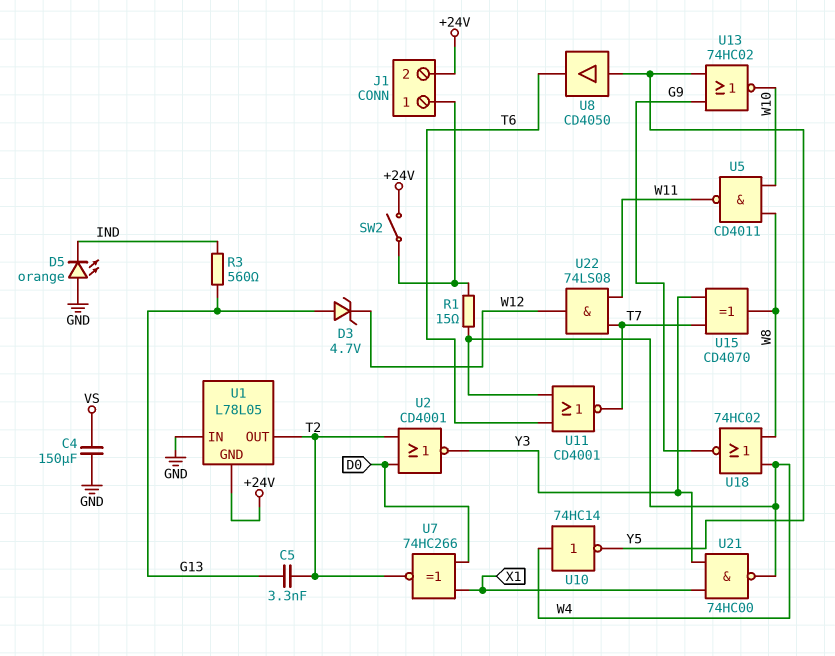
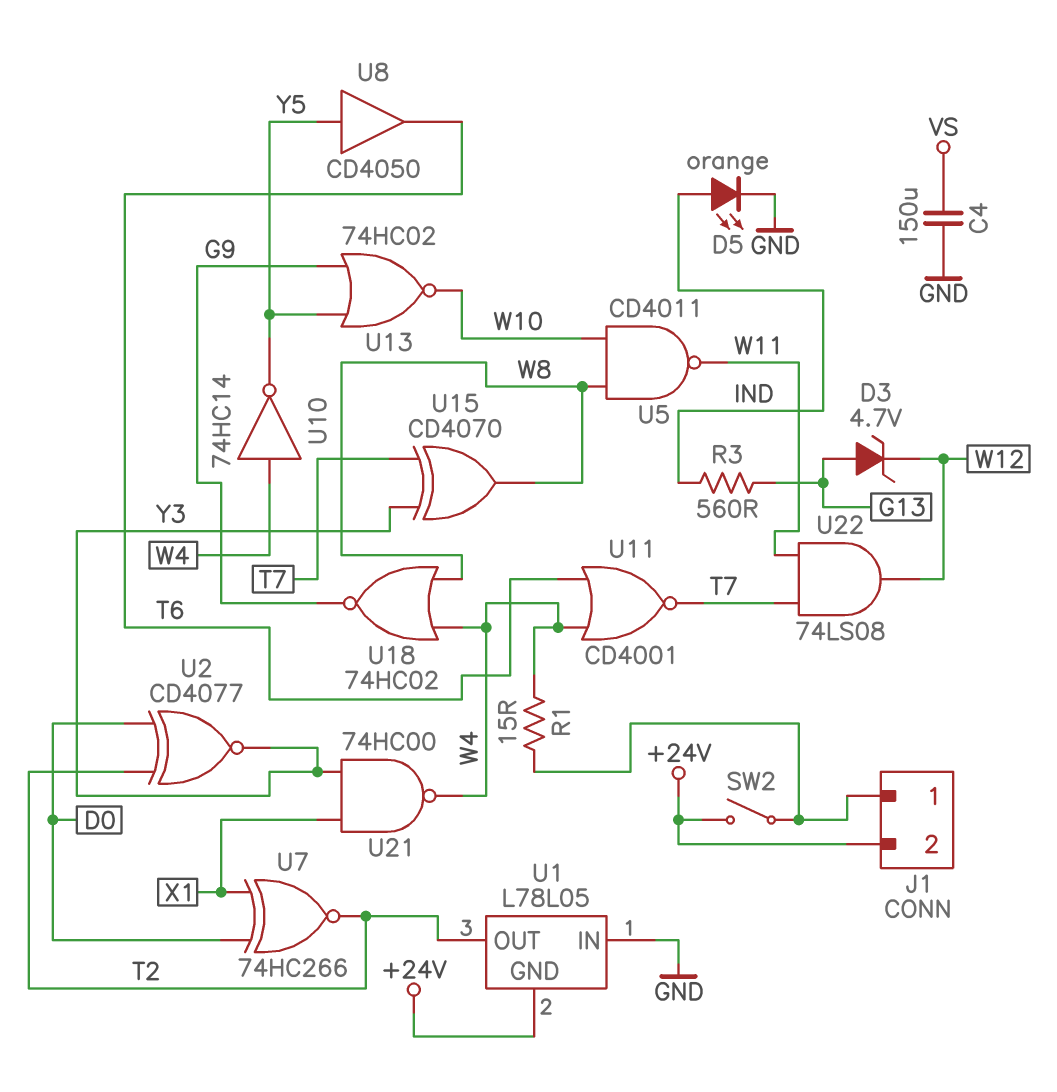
C5: 3.3nF (G13, T2) -> none
D5: LED orange (A GND, K IND) -> LED orange (A IND, K GND)
U2: NOR CD4001 (in D0, in T2, out Y3) -> XNOR CD4077 (in D0, in T2, out Y3)

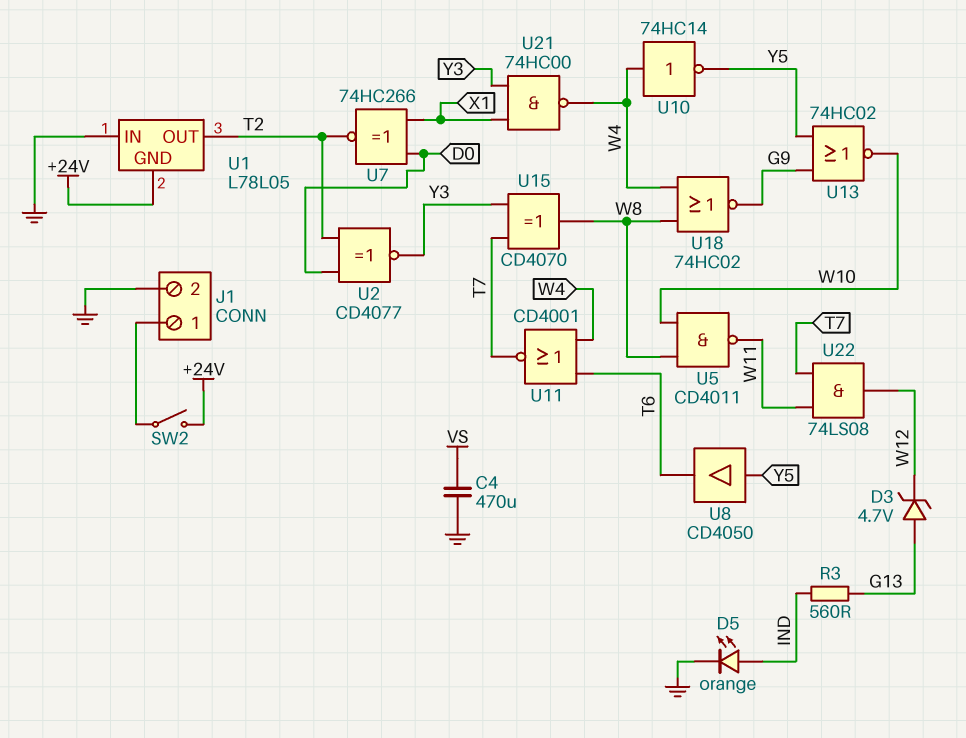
C4: 150uF (GND, VS) -> 470uF (GND, VS)
J1 pin 2: +24V -> GND
R1: 15 (J1/1, W4) -> none

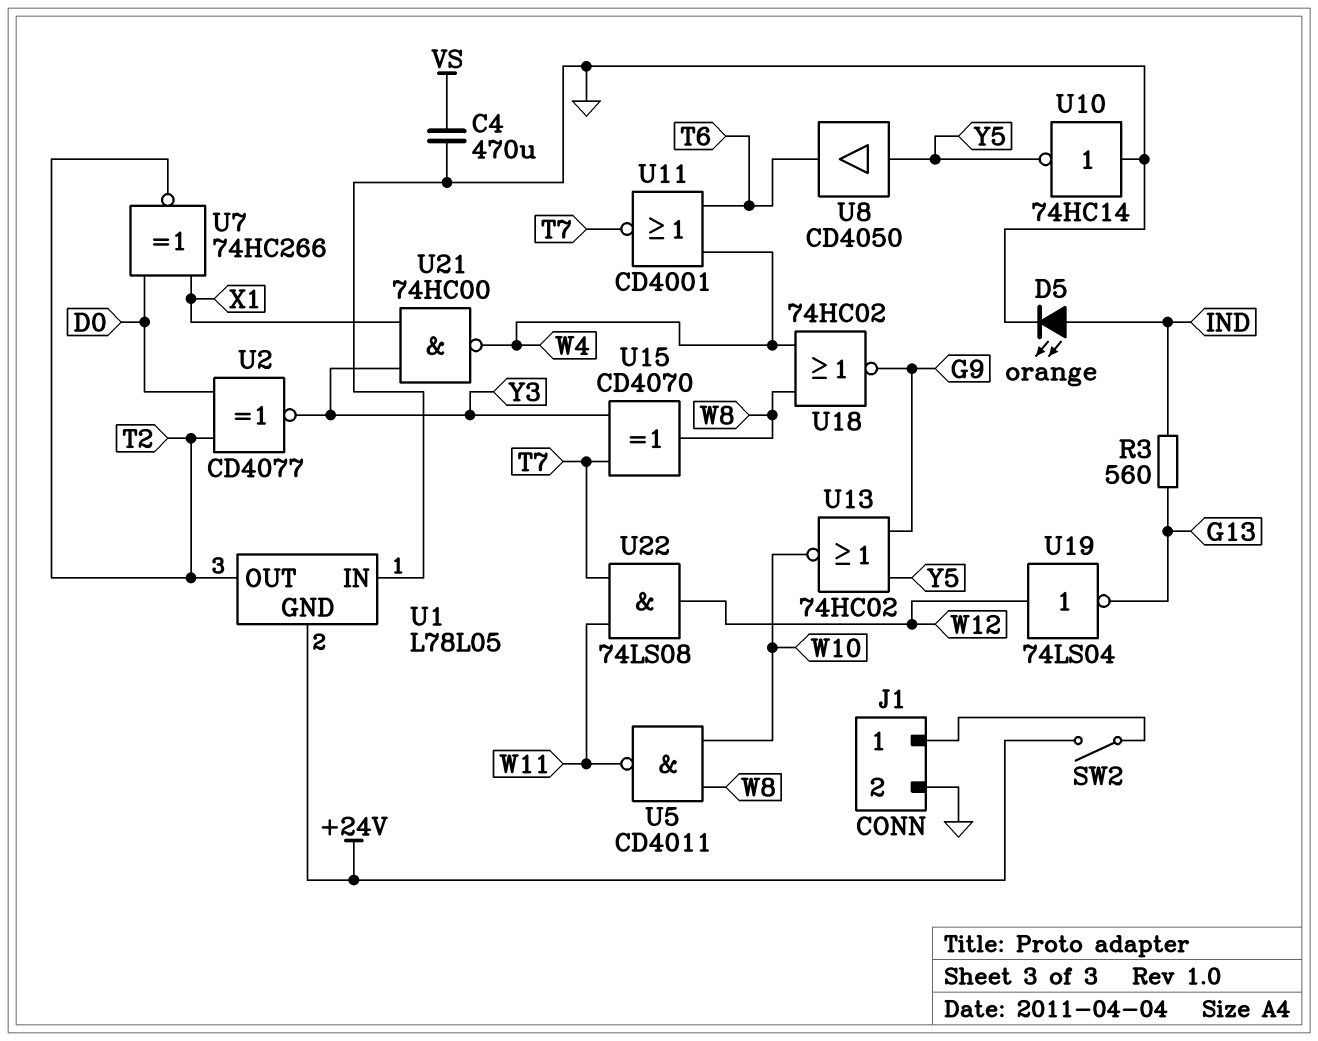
D3: zener 4.7V (A G13, K W12) -> none
U10: NOT 74HC14 (in W4, out Y5) -> NOT 74HC14 (in GND, out Y5)
U19: none -> NOT 74LS04 (in W12, out G13)

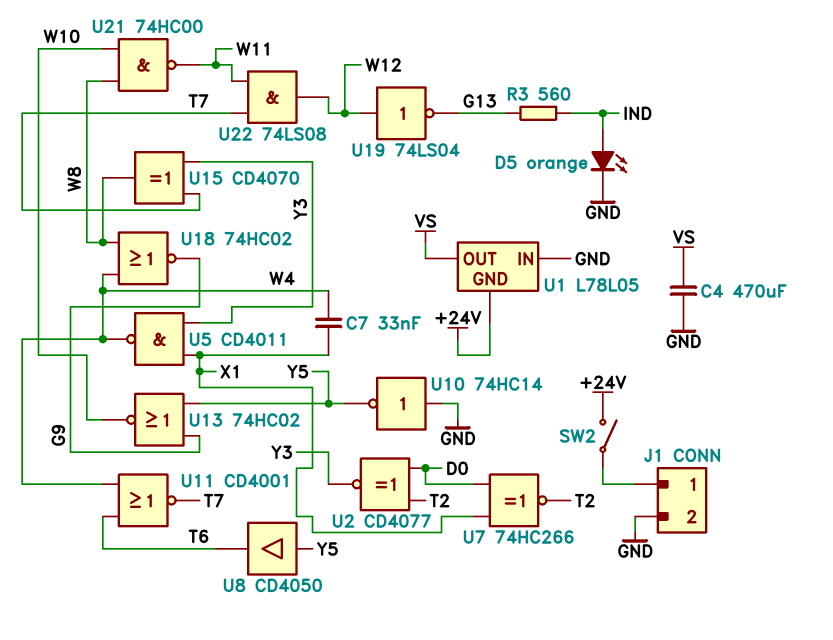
C7: none -> 33nF (W4, X1)
U1 pin OUT: T2 -> VS
U5: NAND CD4011 (in W8, in W10, out W11) -> NAND CD4011 (in X1, in Y3, out W4)
U21: NAND 74HC00 (in X1, in Y3, out W4) -> NAND 74HC00 (in W8, in W10, out W11)

